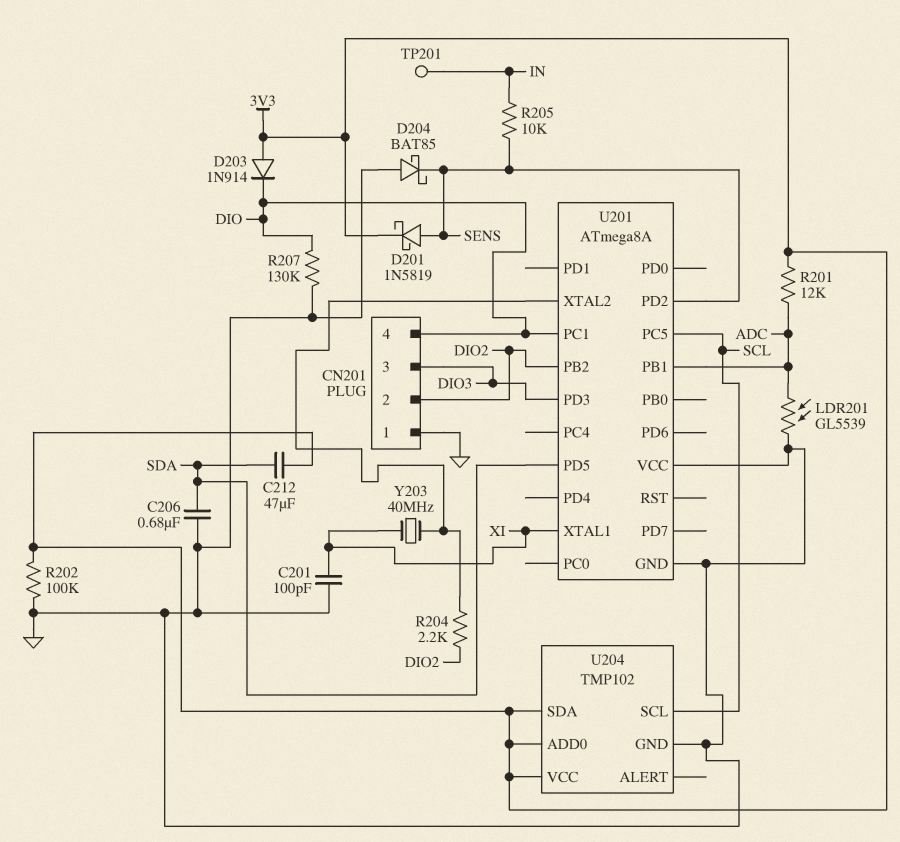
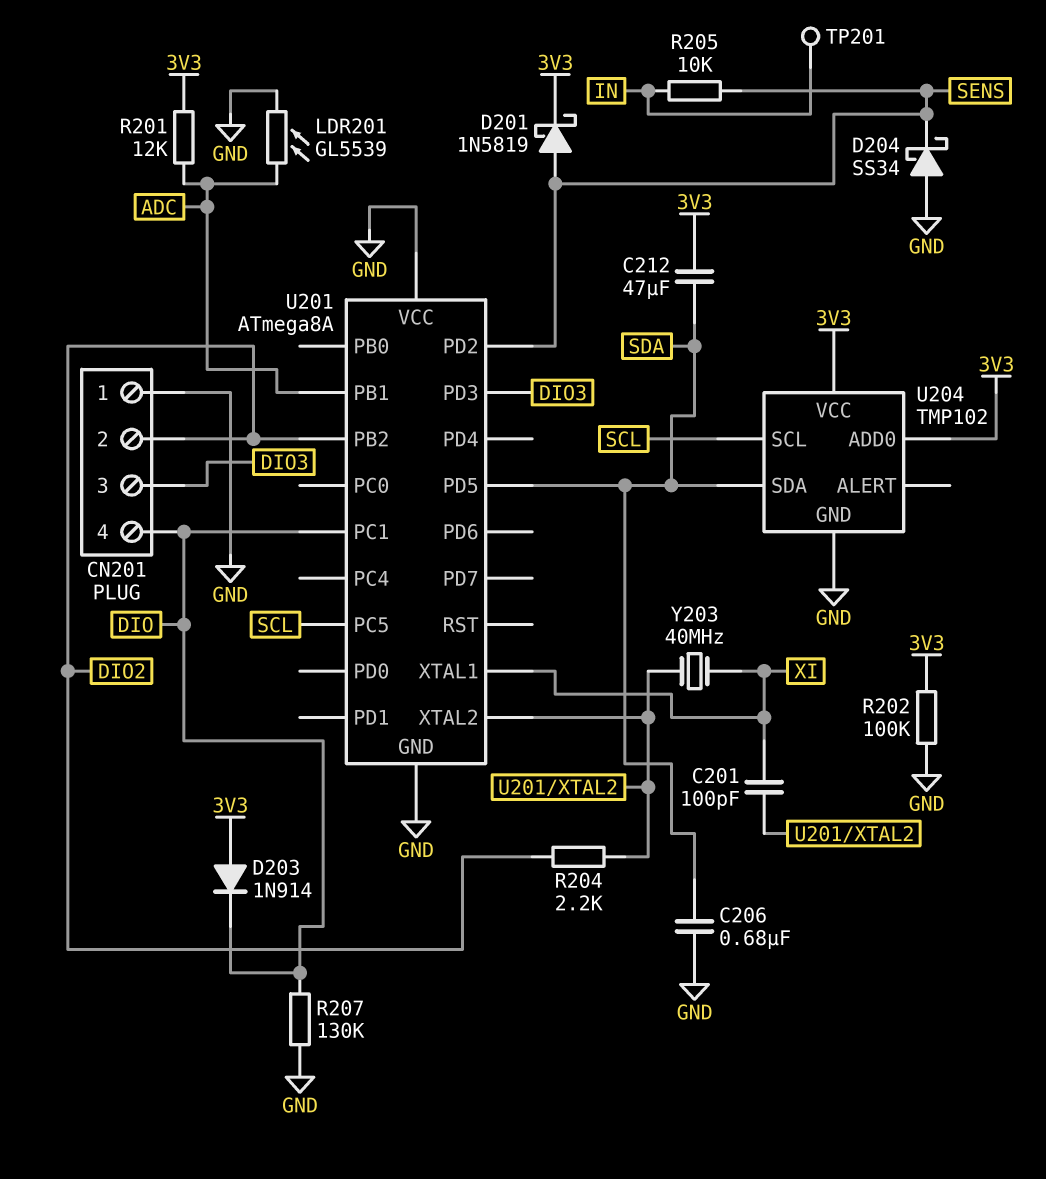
C201: 100pF (GND, XI) -> 100pF (U201/XTAL2, XI)
D204: schottky BAT85 (A GND, K SENS) -> schottky SS34 (A GND, K SENS)
U204 pin SDA: 3V3 -> SDA

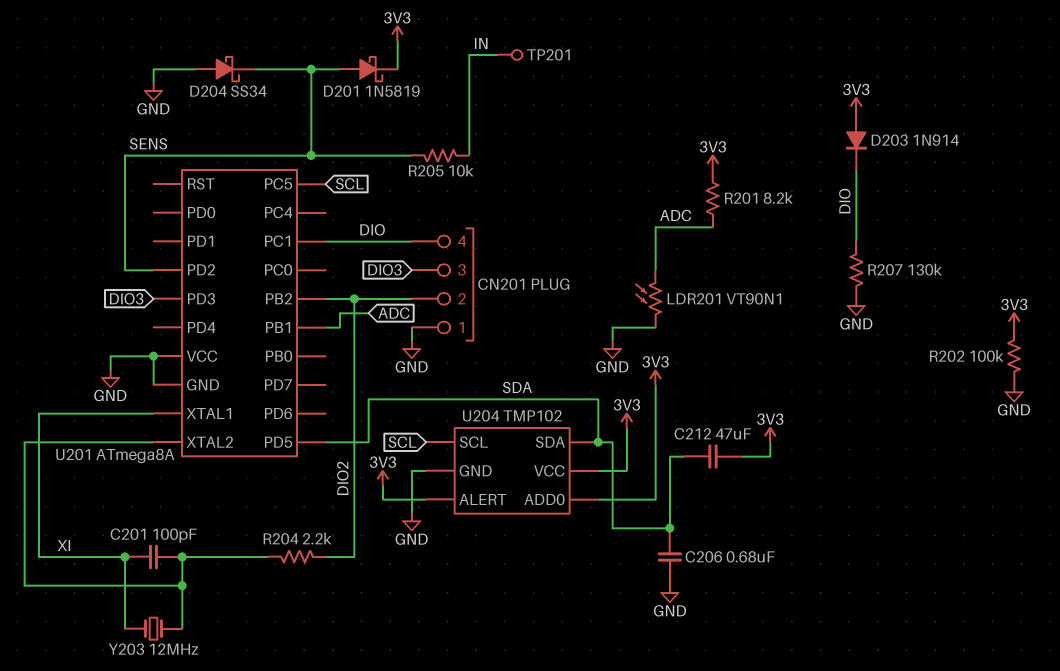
LDR201: GL5539 (ADC, GND) -> VT90N1 (ADC, GND)
R201: 12k (3V3, ADC) -> 8.2k (3V3, ADC)
U204 pin ALERT: none -> 3V3
Y203: 40MHz (U201/XTAL2, XI) -> 12MHz (U201/XTAL2, XI)

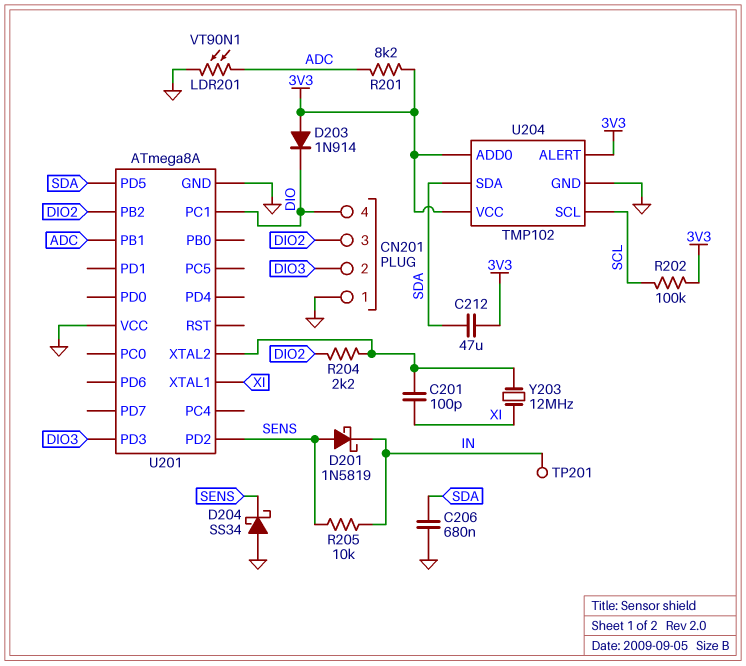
CN201 pin 2: DIO2 -> DIO3
CN201 pin 3: DIO3 -> DIO2
D201: schottky 1N5819 (A SENS, K 3V3) -> schottky 1N5819 (A SENS, K IN)
R202: 100k (3V3, GND) -> 100k (3V3, SCL)
R207: 130k (DIO, GND) -> none
U201 pin PC5: SCL -> none

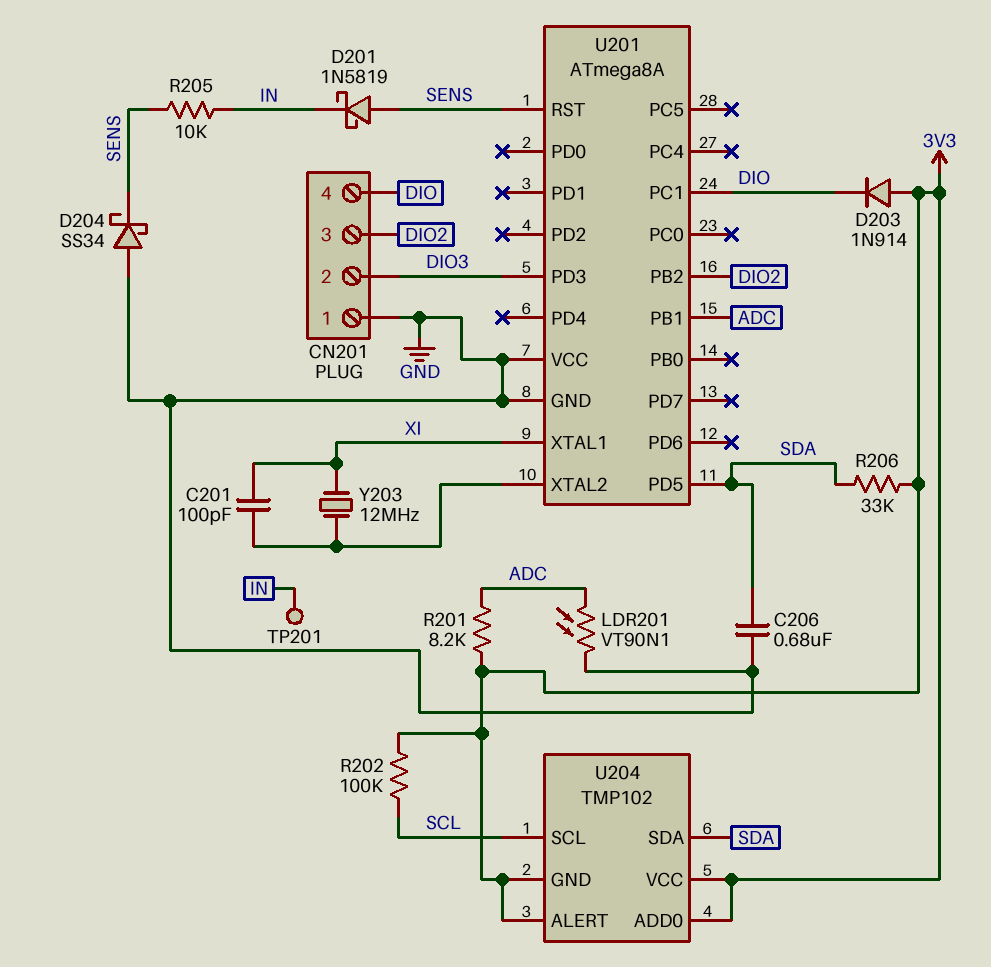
C212: 47uF (3V3, SDA) -> none
R204: 2.2k (DIO2, U201/XTAL2) -> none
R206: none -> 33k (3V3, SDA)
U201 pin PD2: SENS -> none
U201 pin RST: none -> SENS
U204 pin GND: GND -> 3V3

